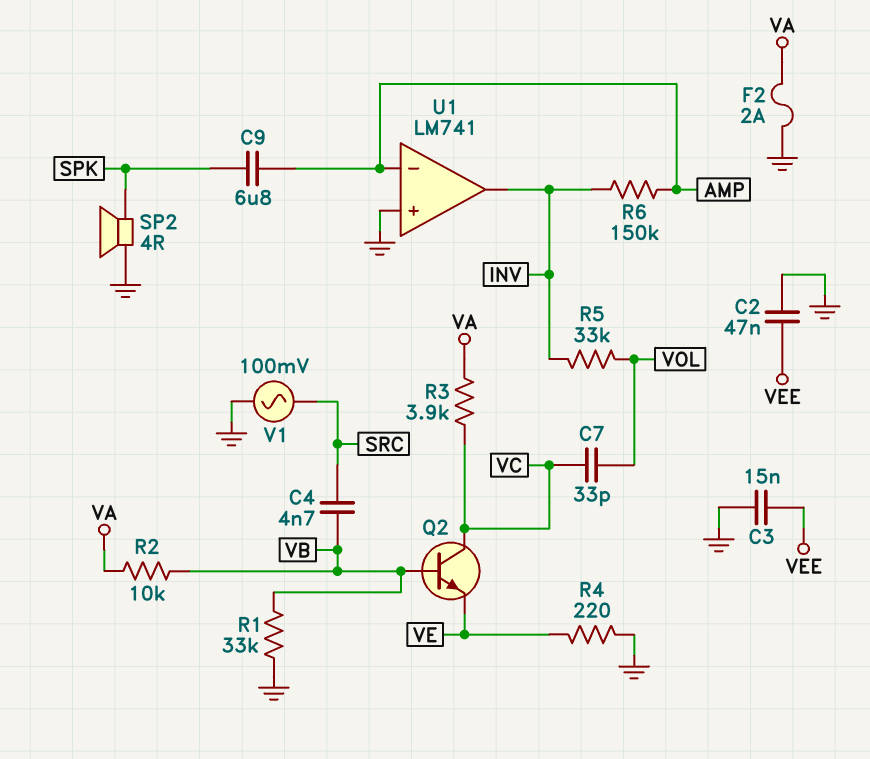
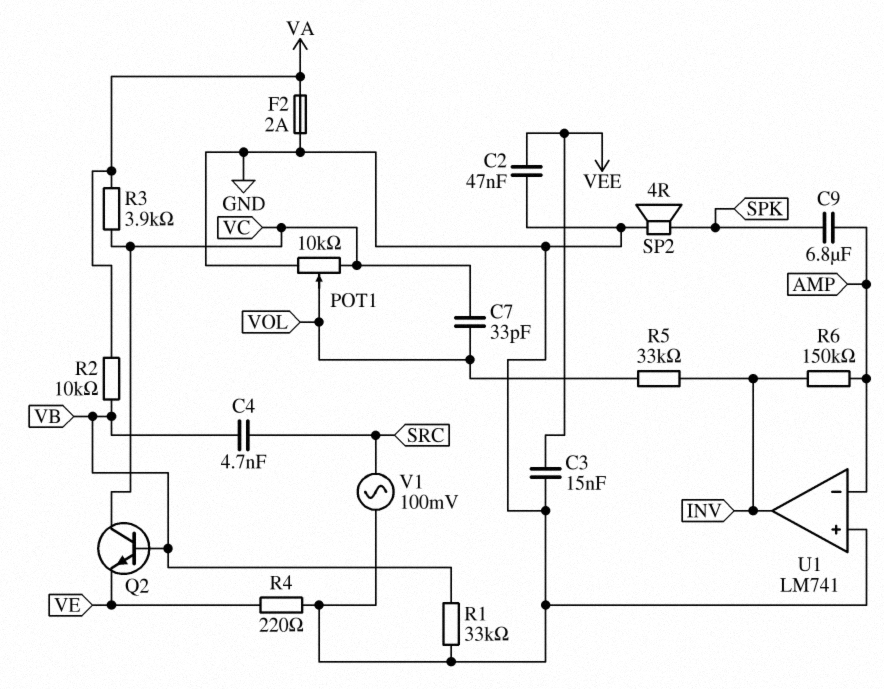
POT1: none -> 10k (GND, VC, wiper VOL)

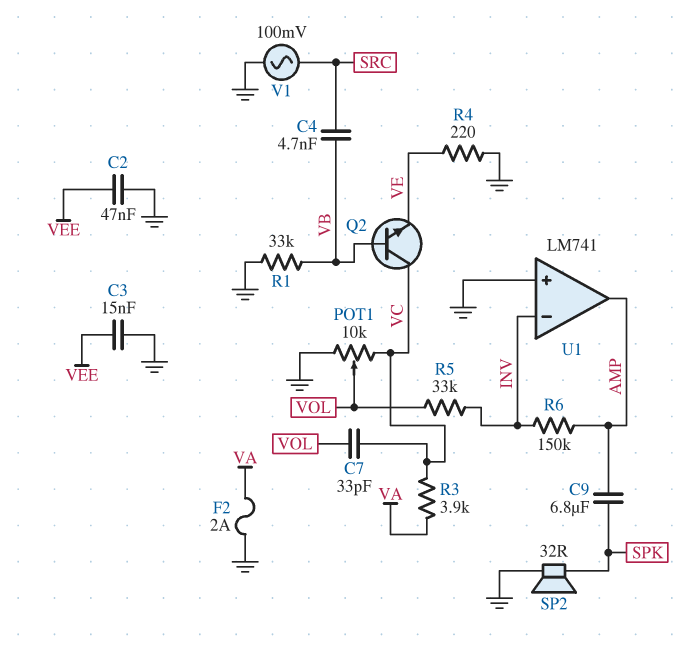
R2: 10k (VA, VB) -> none
SP2: speaker 4R (GND, SPK) -> speaker 32R (GND, SPK)
U1 pin in-: AMP -> INV
U1 pin out: INV -> AMP

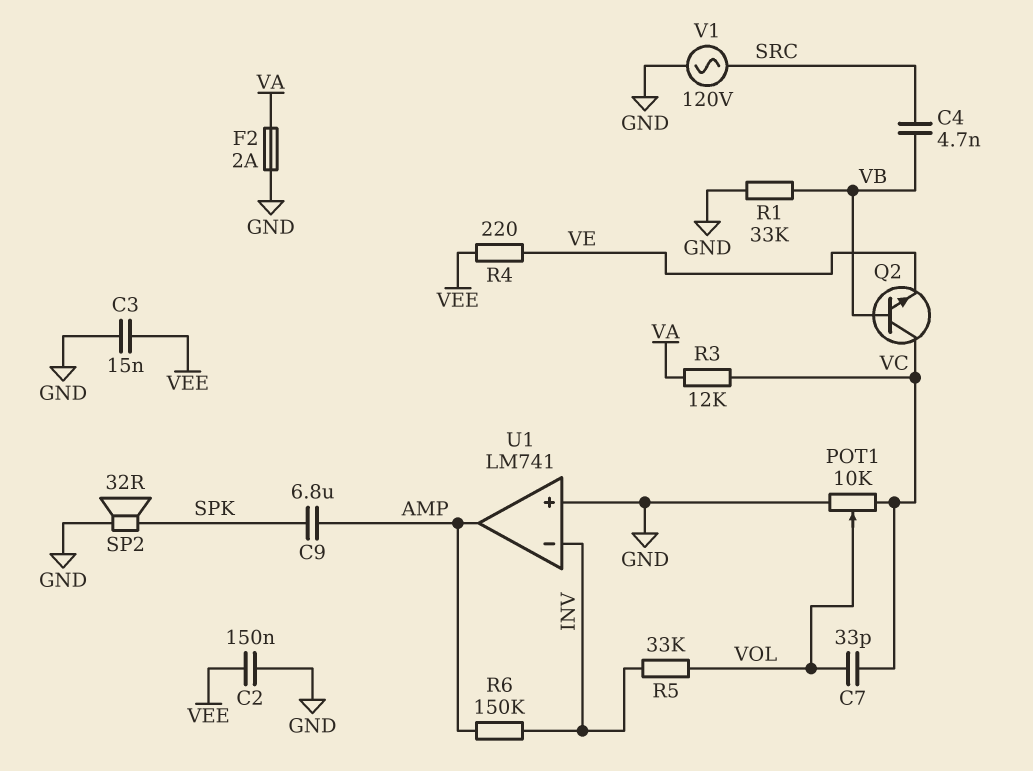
C2: 47nF (GND, VEE) -> 150nF (GND, VEE)
R3: 3.9k (VA, VC) -> 12k (VA, VC)
R4: 220 (GND, VE) -> 220 (VE, VEE)
V1: AC 100mV (GND, SRC) -> AC 120V (GND, SRC)

